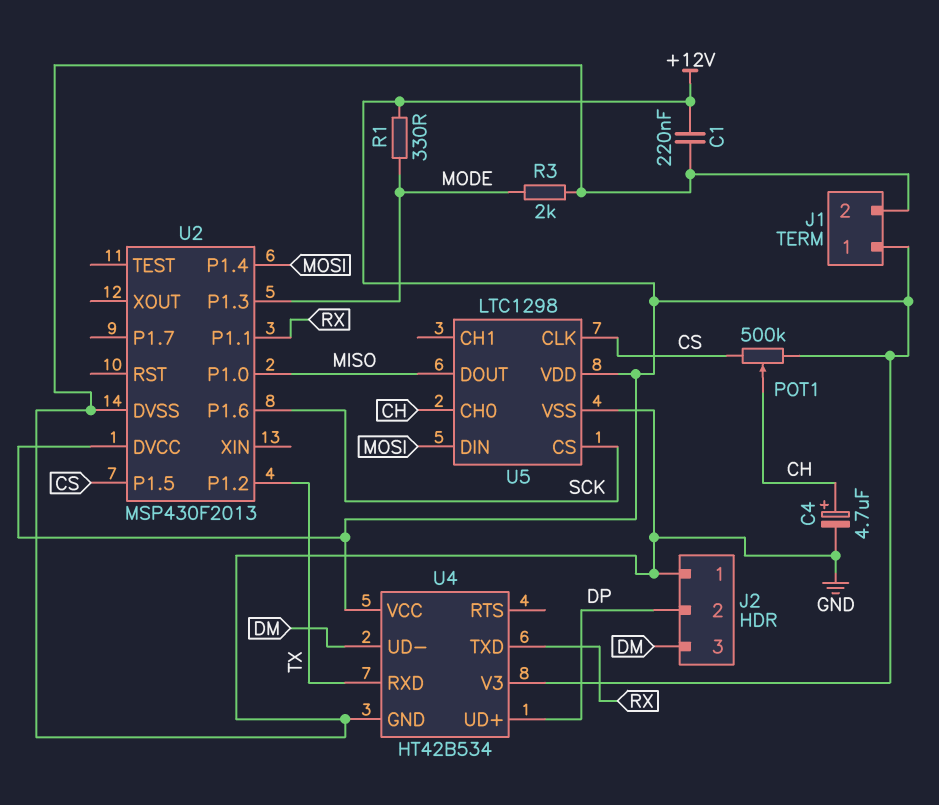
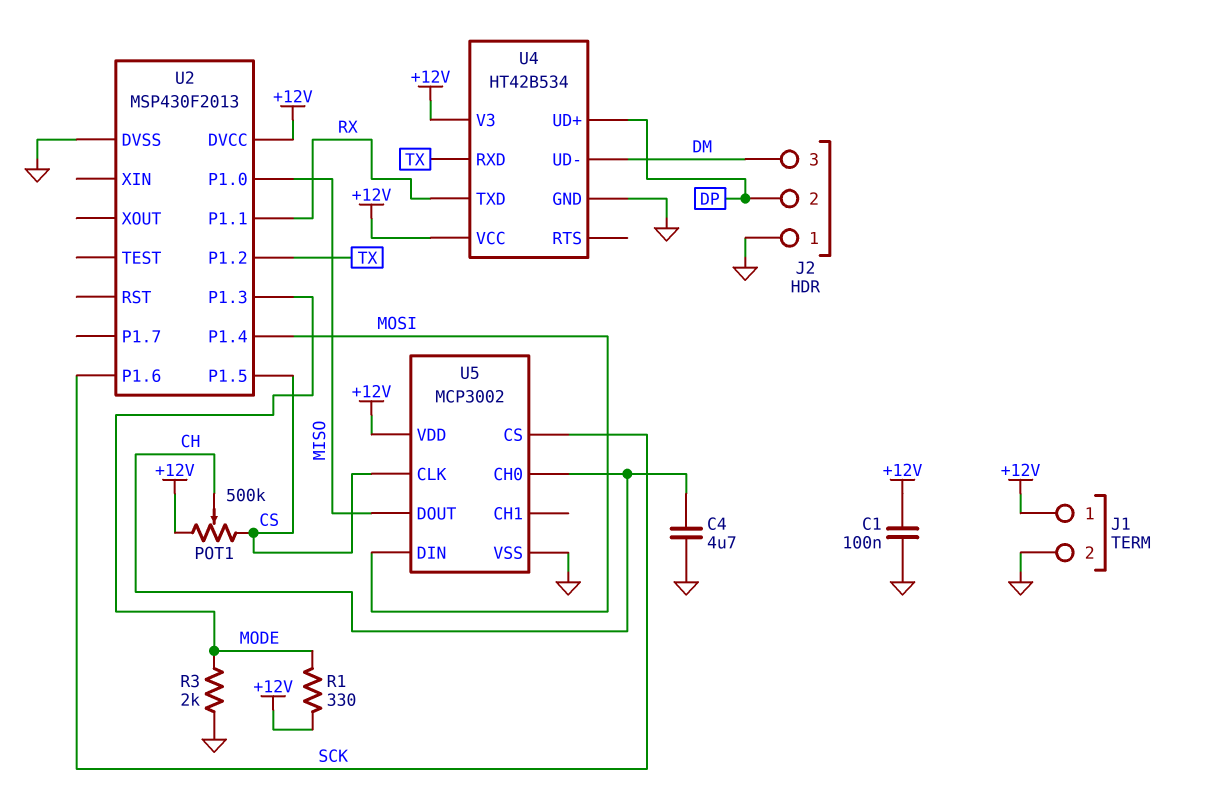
C1: 220nF (+12V, GND) -> 100nF (+12V, GND)
C4: 4.7uF (plus CH, minus GND) -> 4.7uF (CH, GND)
U5: LTC1298 -> MCP3002

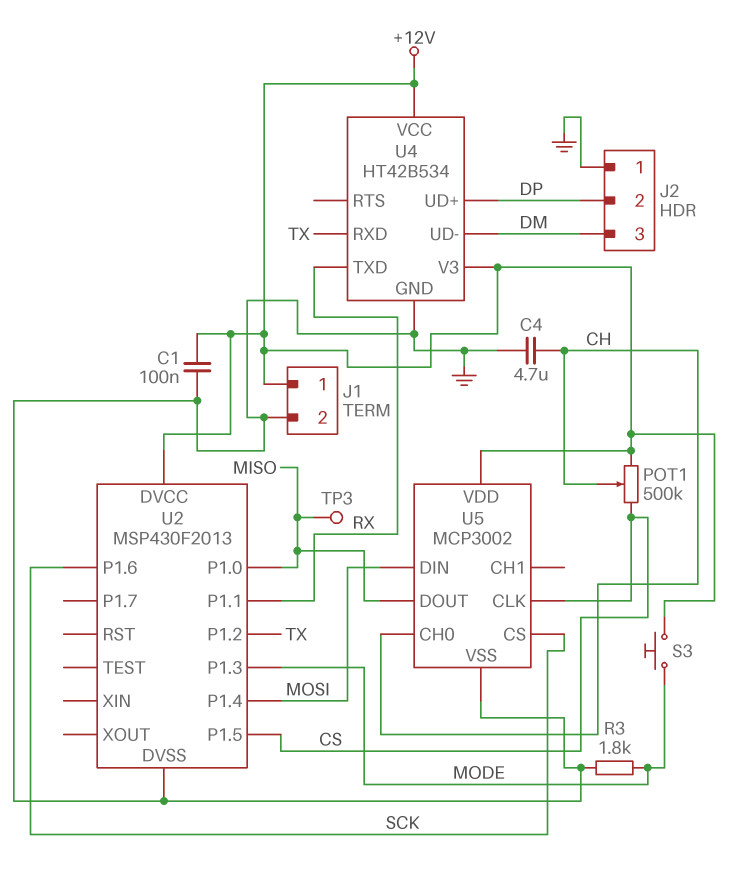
R1: 330 (+12V, MODE) -> none
R3: 2k (GND, MODE) -> 1.8k (GND, MODE)
S3: none -> button (+12V, MODE)
TP3: none -> test point (MISO)

